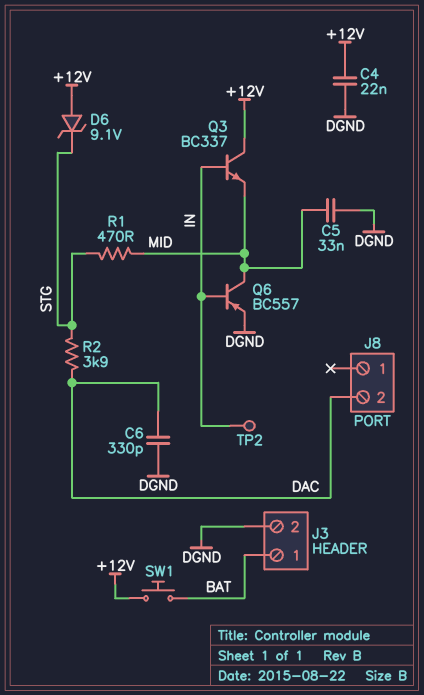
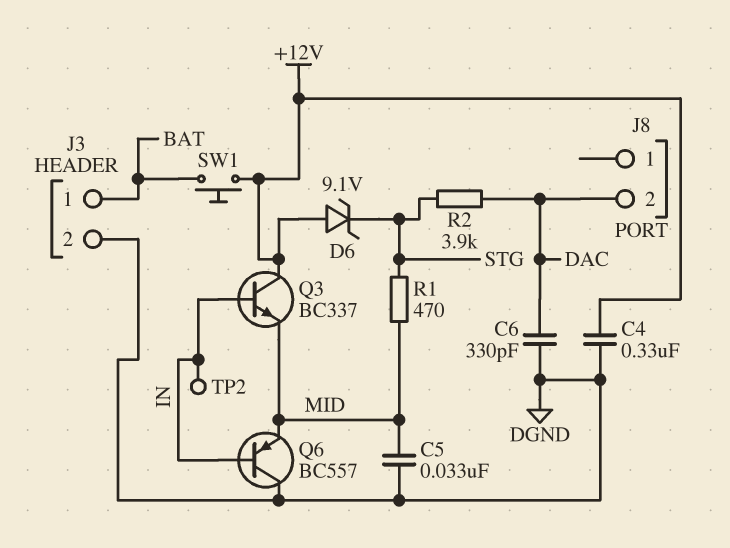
C4: 22nF (+12V, DGND) -> 330nF (+12V, DGND)
Q6: PNP BC557 (B IN, C MID, E DGND) -> PNP BC557 (B IN, C DGND, E MID)

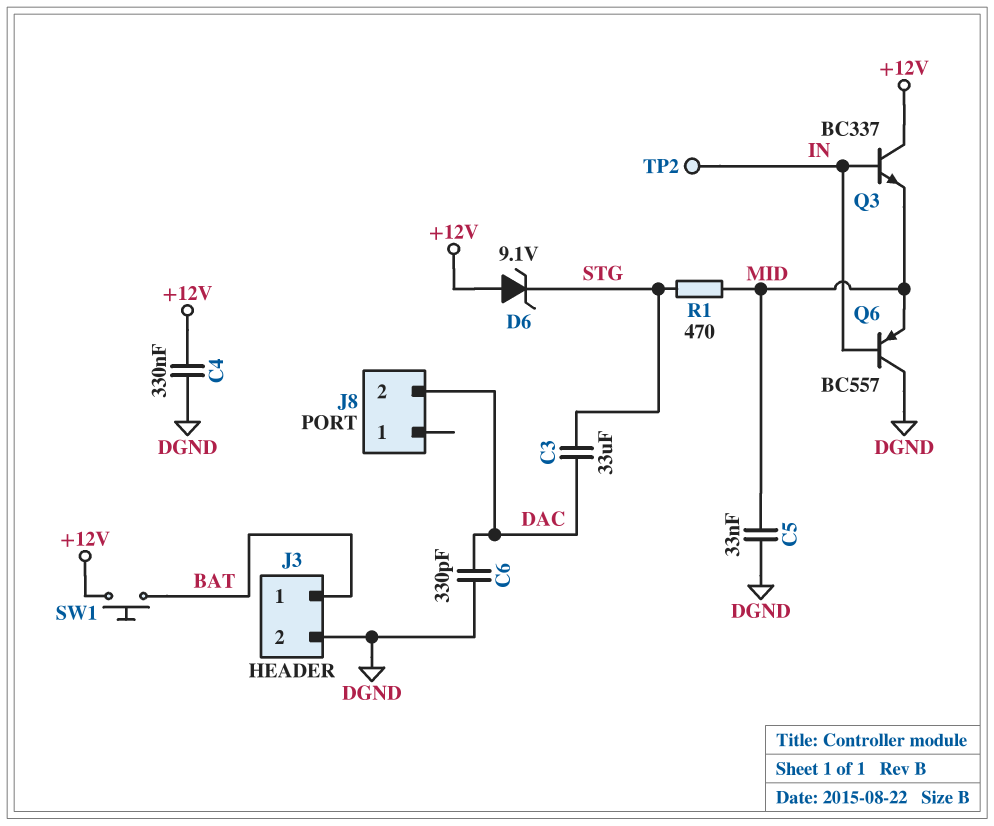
C3: none -> 33uF (DAC, STG)
R2: 3.9k (DAC, STG) -> none

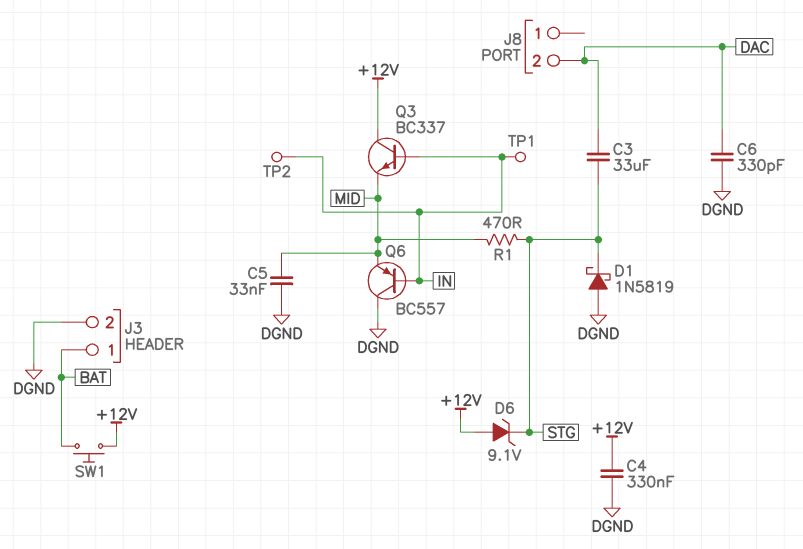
D1: none -> schottky 1N5819 (A DGND, K STG)
TP1: none -> test point (IN)

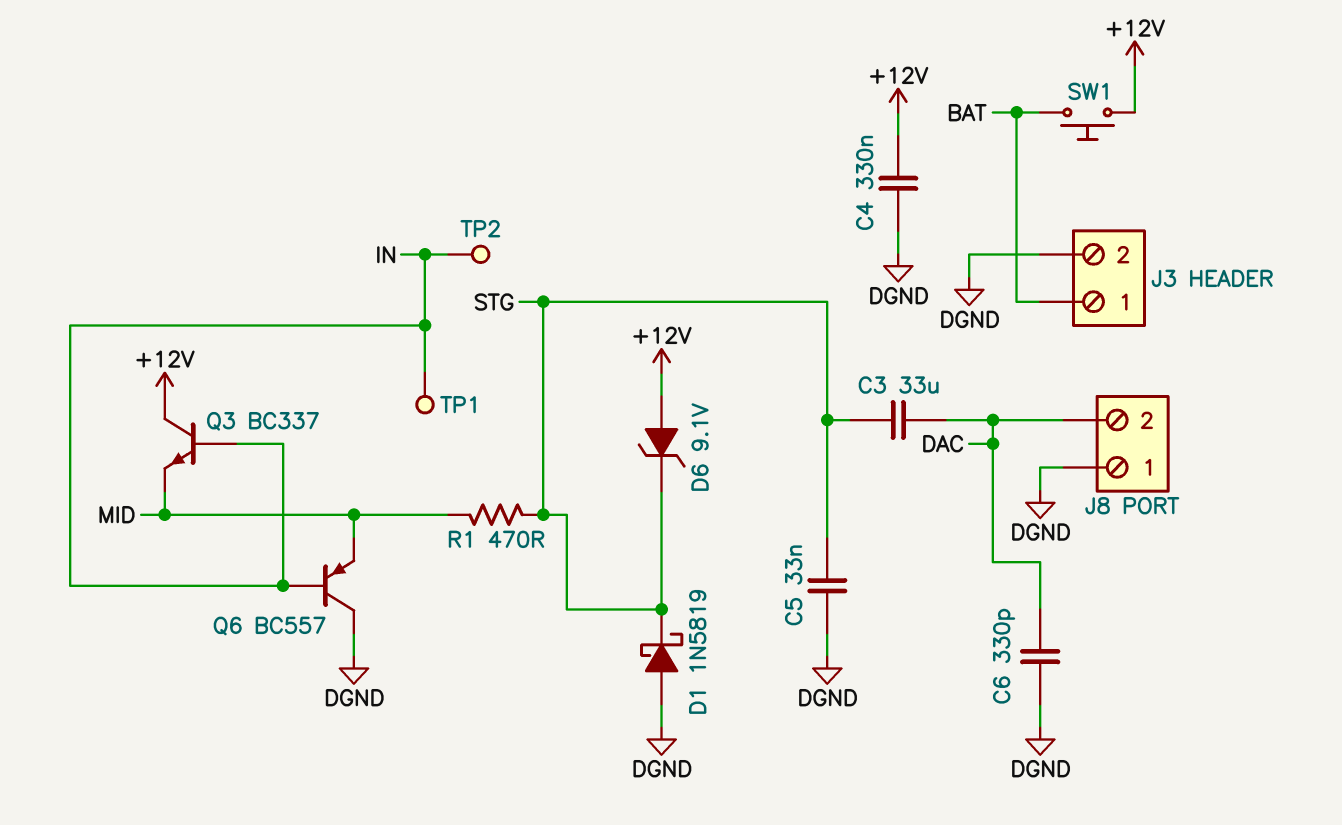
C5: 33nF (DGND, MID) -> 33nF (DGND, STG)
J8 pin 1: none -> DGND

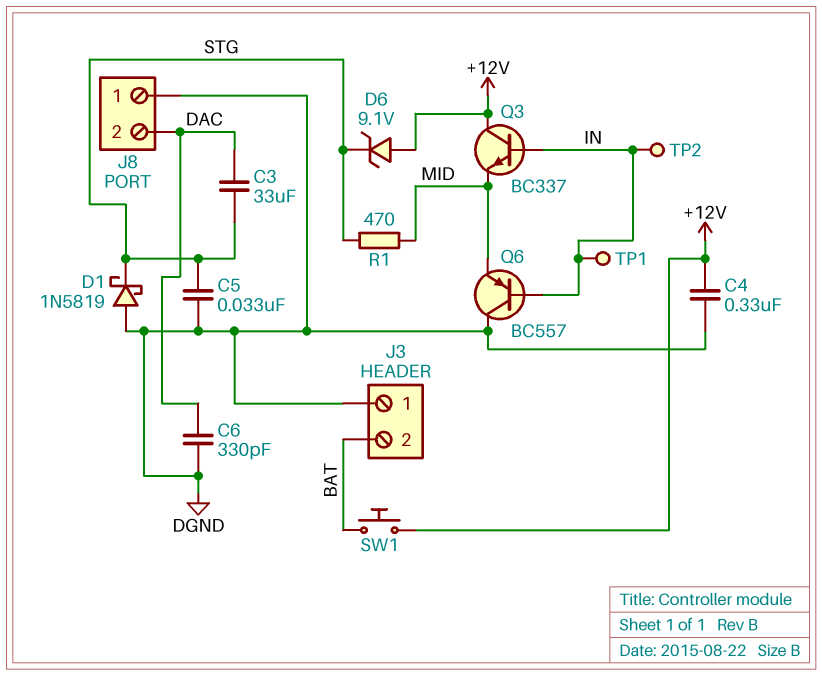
J3 pin 1: BAT -> DGND
J3 pin 2: DGND -> BAT

